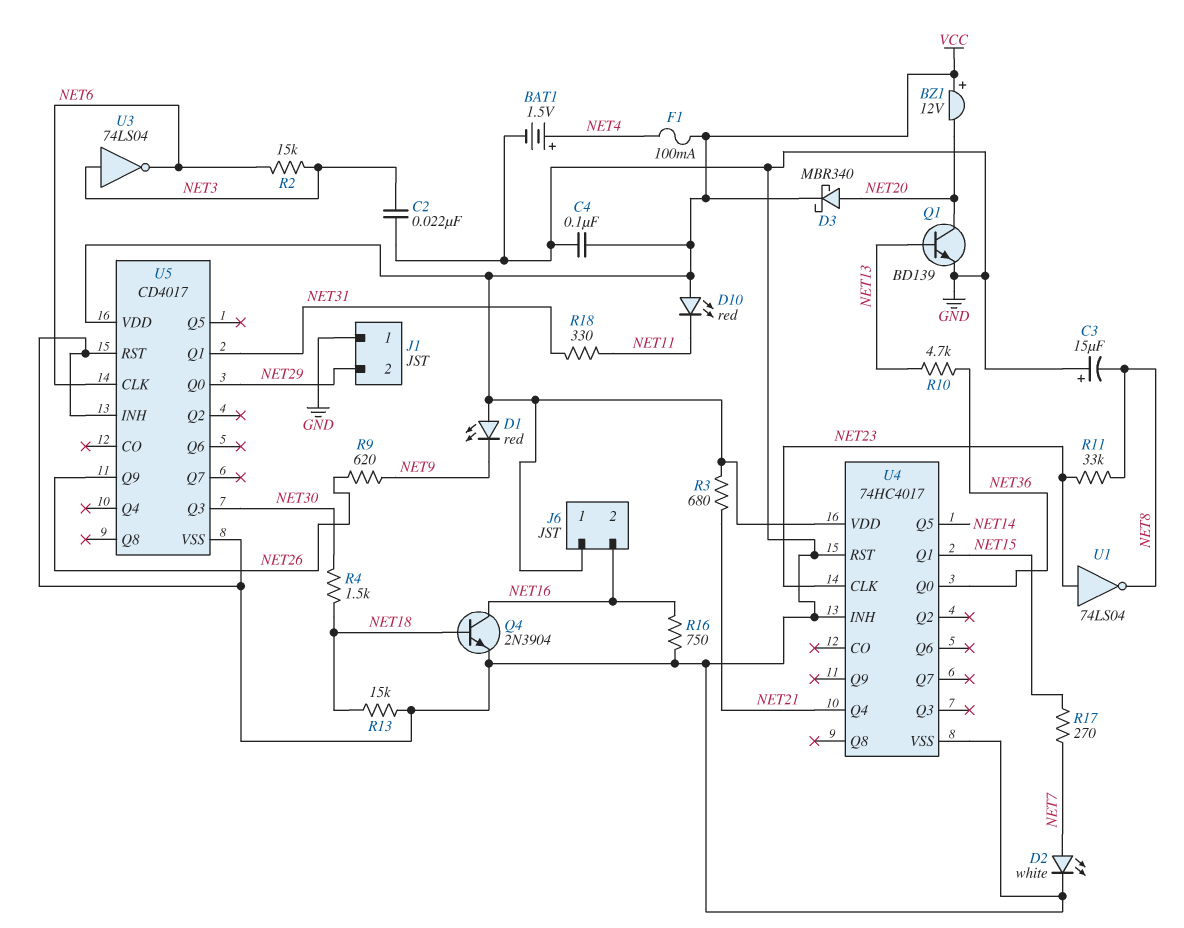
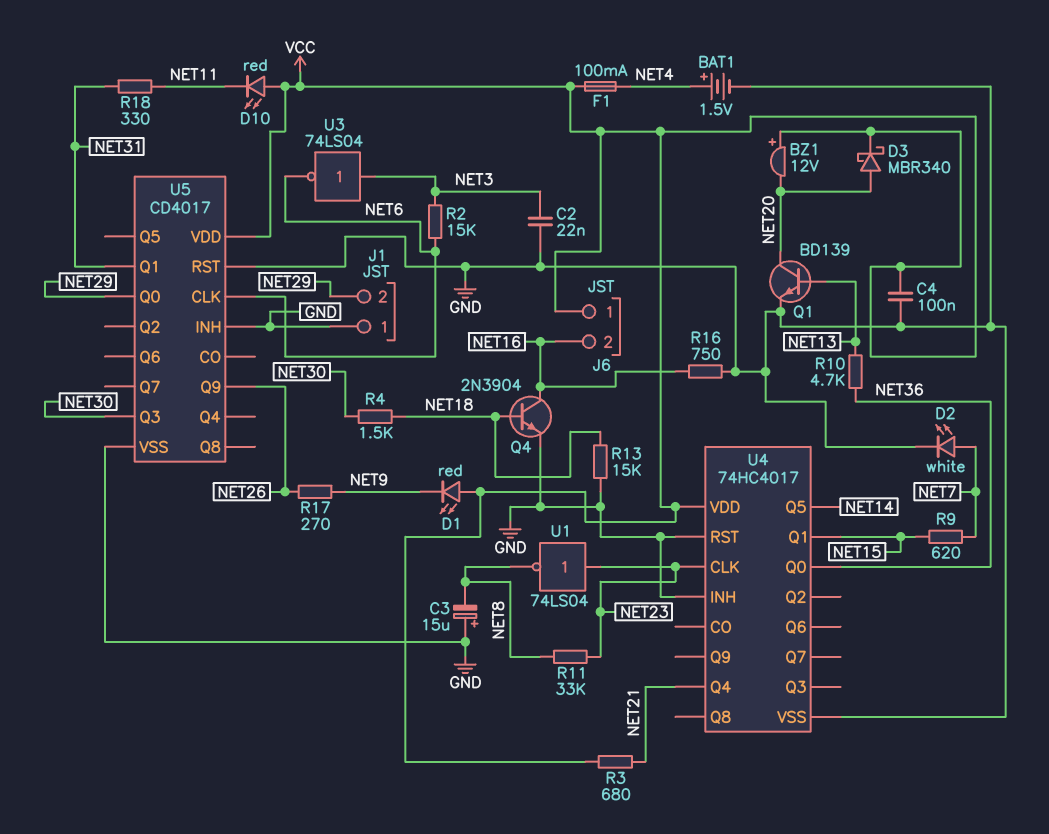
R9: 620 (NET9, NET26) -> 620 (NET7, NET15)
R17: 270 (NET7, NET15) -> 270 (NET9, NET26)

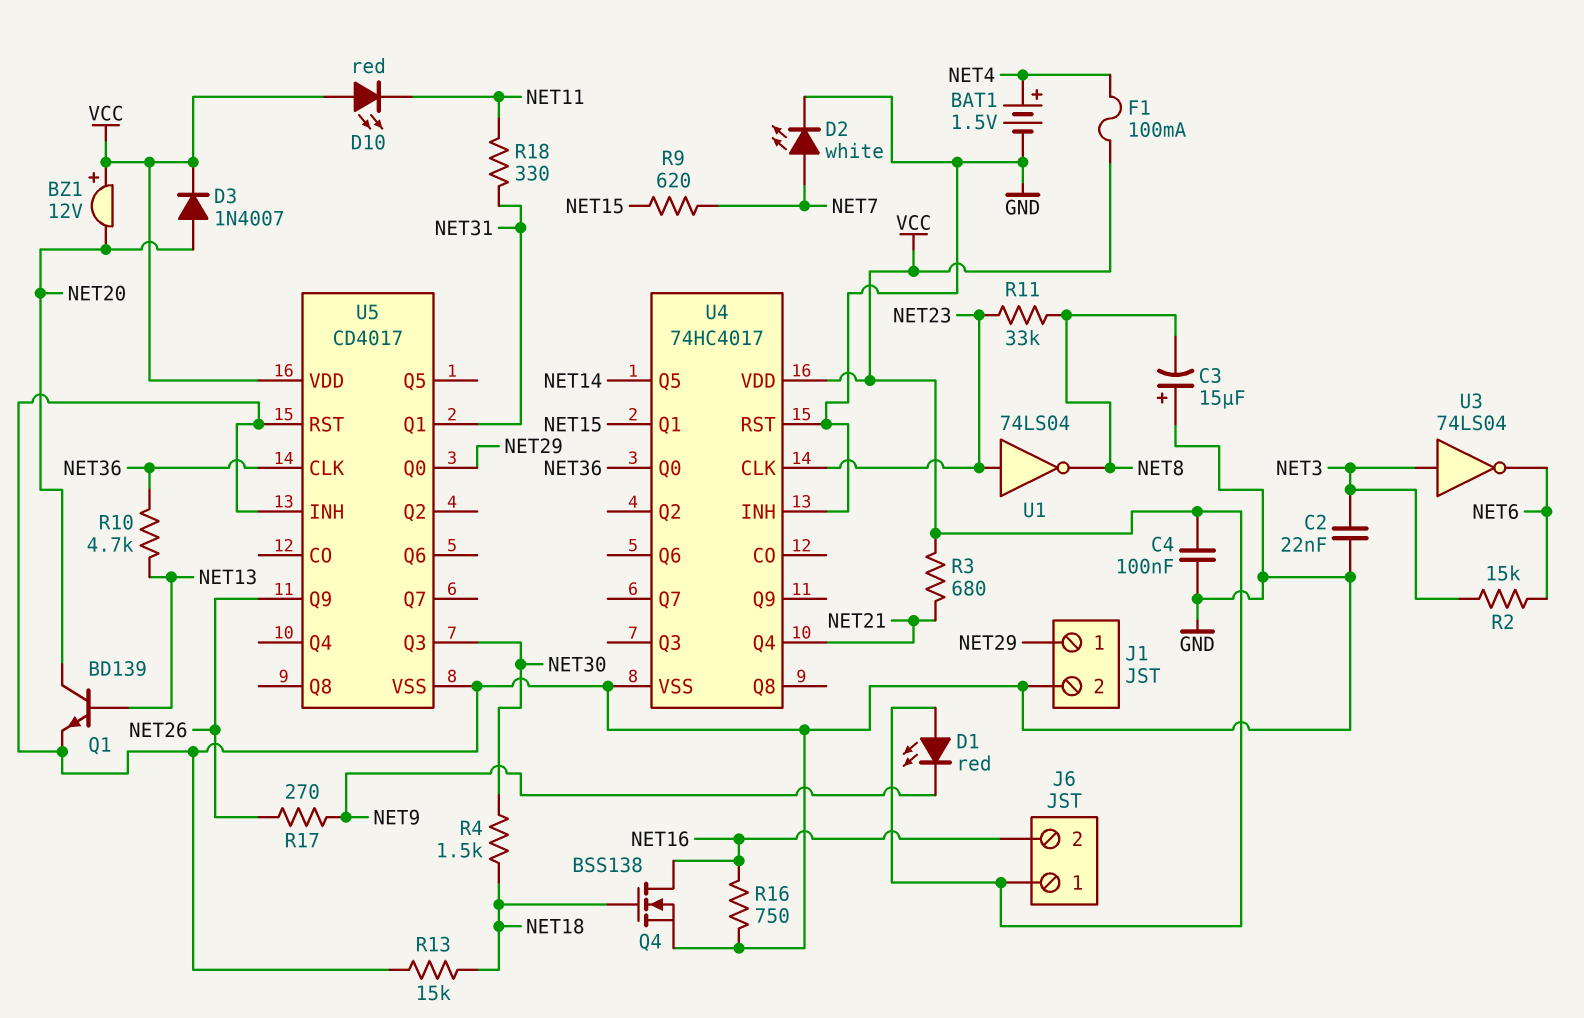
D3: schottky MBR340 (A NET20, K VCC) -> diode 1N4007 (A NET20, K VCC)
J1 pin 1: GND -> NET29
J1 pin 2: NET29 -> GND
Q4: NPN 2N3904 (B NET18, C NET16, E GND) -> NMOS BSS138 (G NET18, D NET16, S GND)
U5 pin CLK: NET6 -> NET36

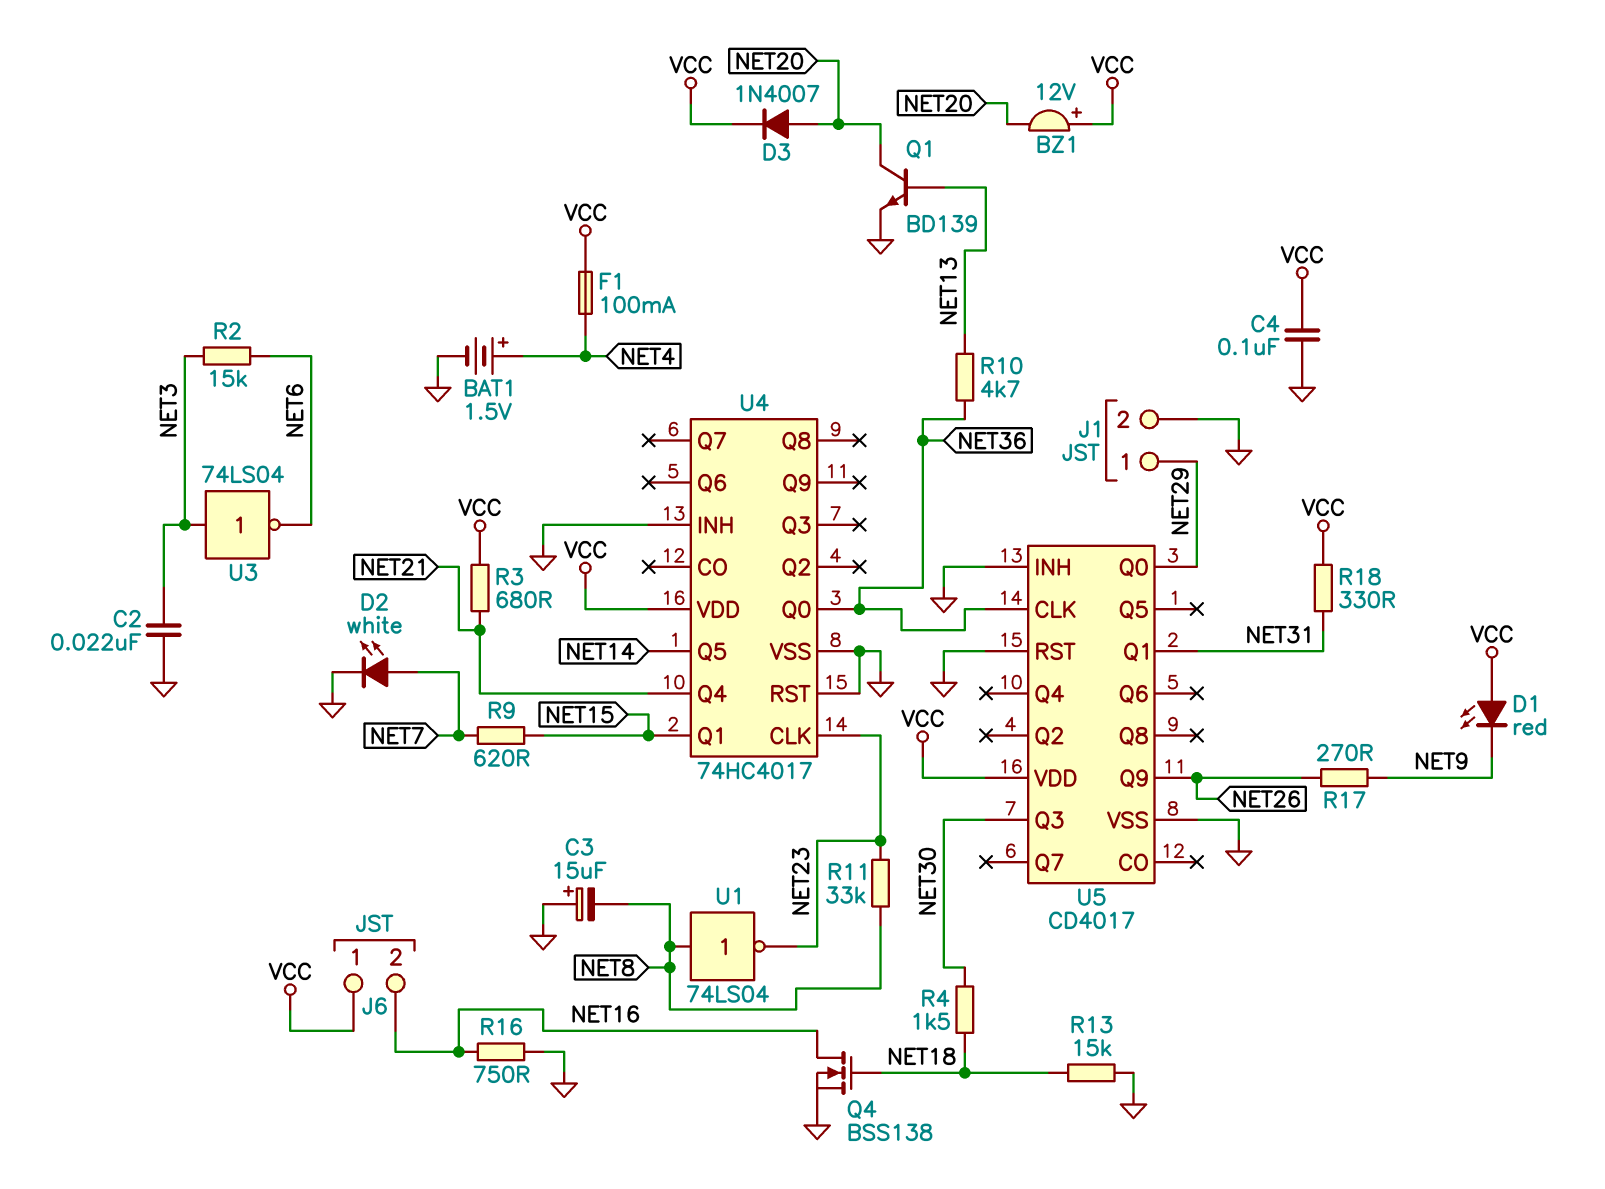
D10: LED red (A VCC, K NET11) -> none
R18: 330 (NET11, NET31) -> 330 (NET31, VCC)
U1: NOT 74LS04 (in NET23, out NET8) -> NOT 74LS04 (in NET8, out NET23)

